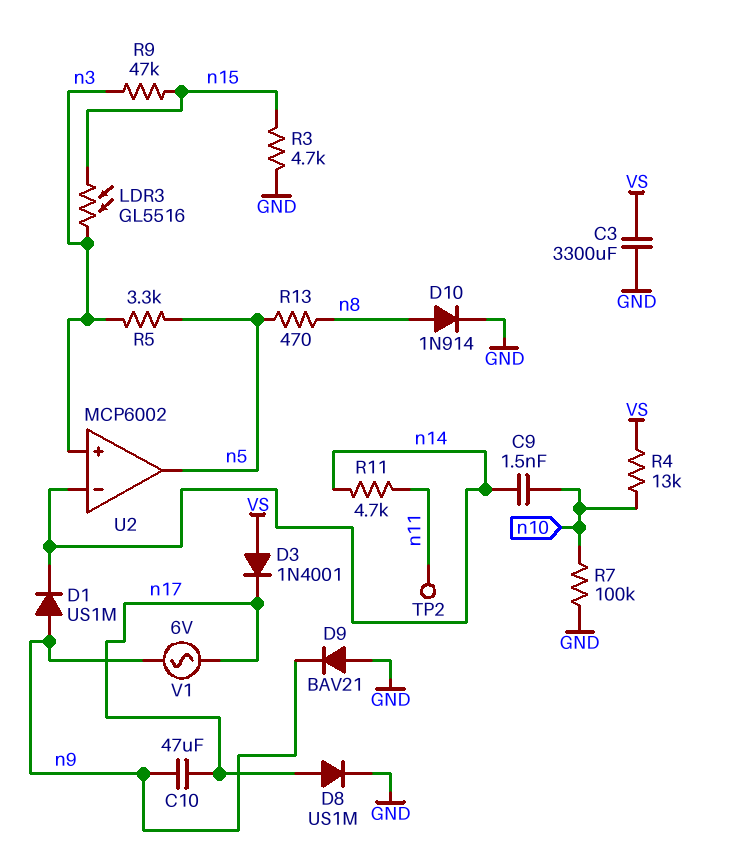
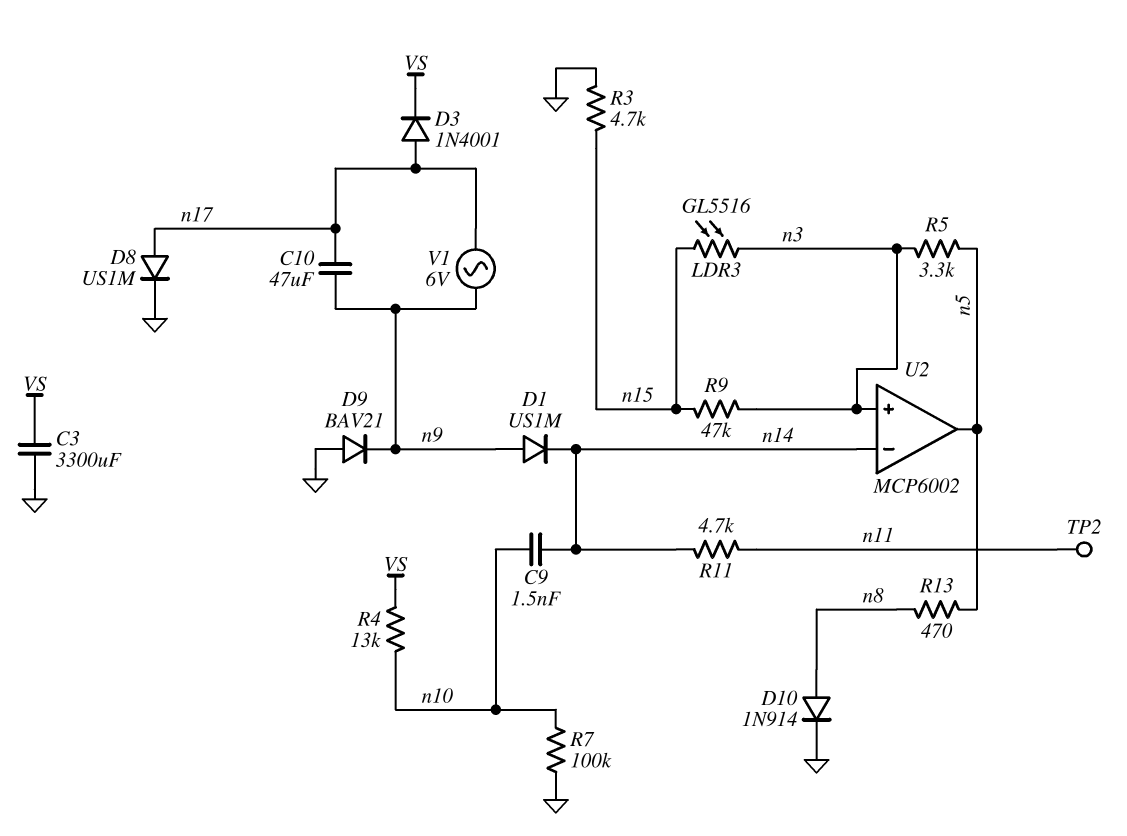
D3: diode 1N4001 (A VS, K n17) -> diode 1N4001 (A n17, K VS)

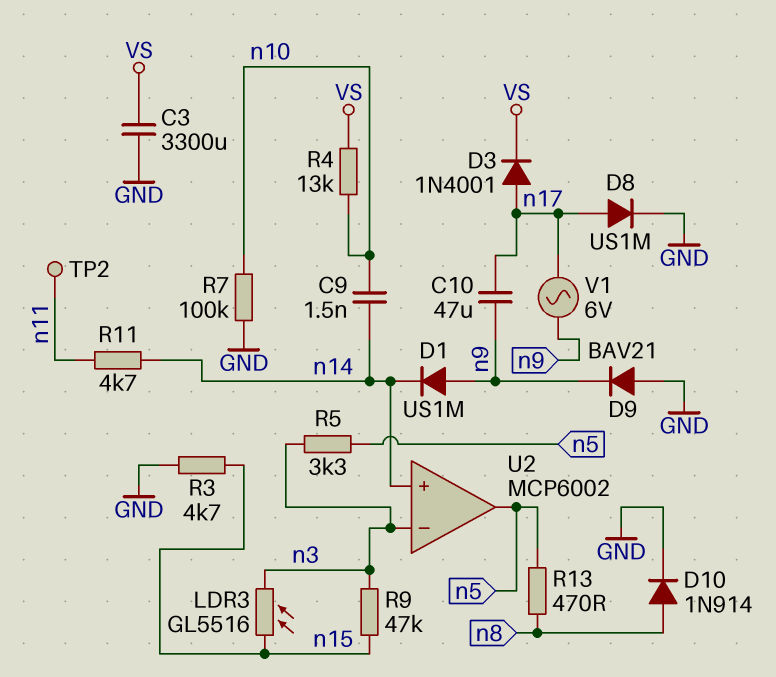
U2 pin in+: n3 -> n14
U2 pin in-: n14 -> n3

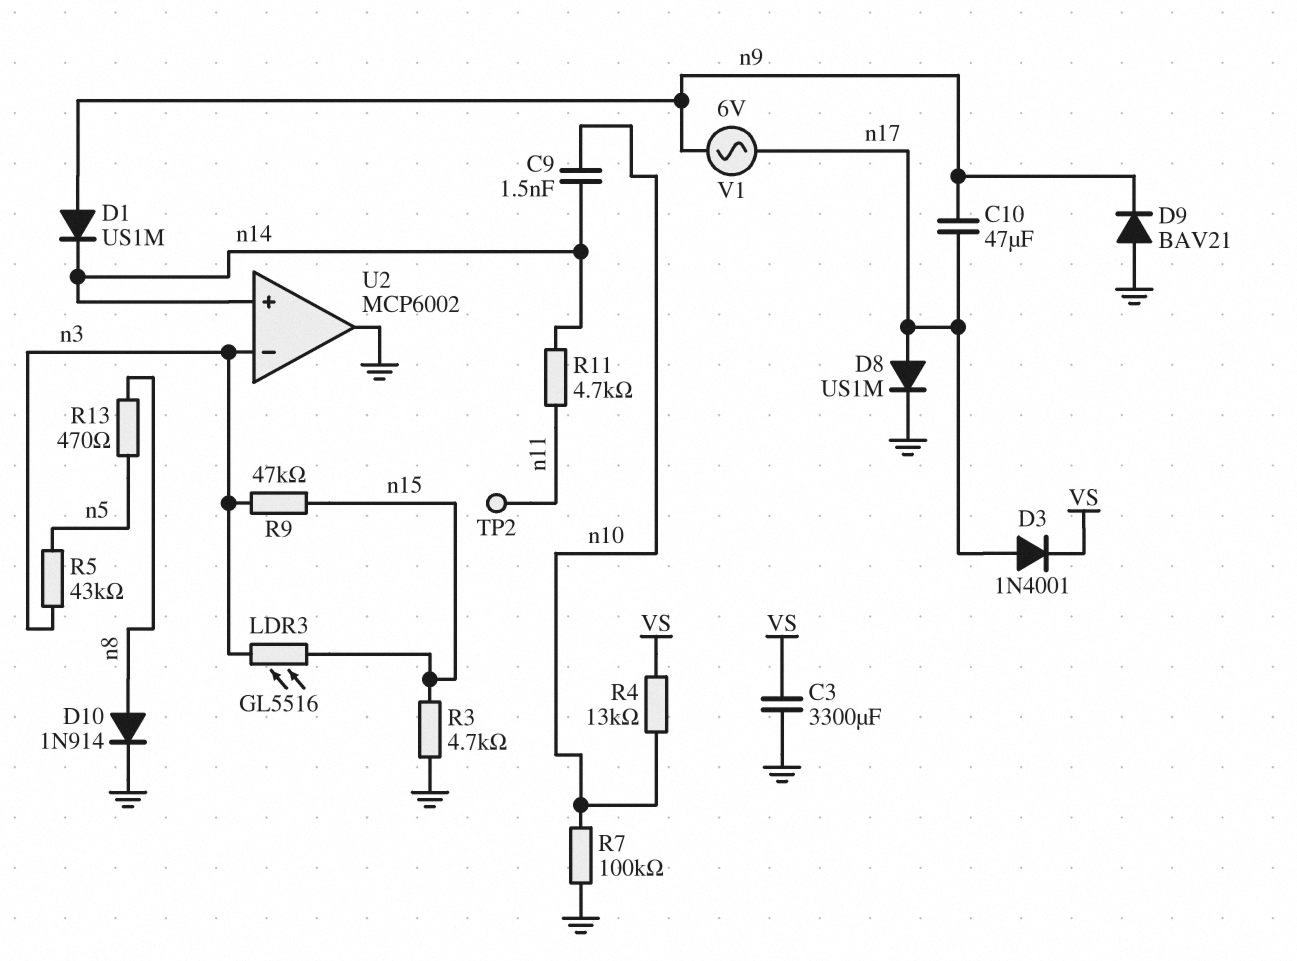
R5: 3.3k (n3, n5) -> 43k (n3, n5)
U2 pin out: n5 -> GND

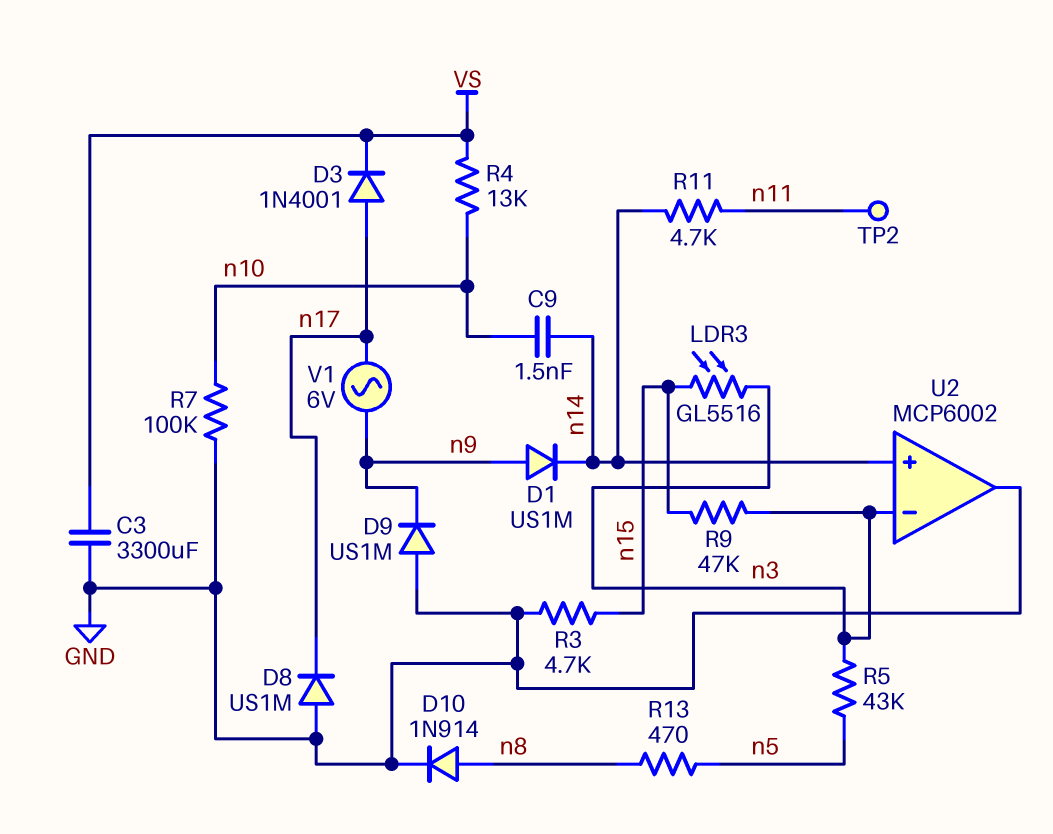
C10: 47uF (n9, n17) -> none
D8: diode US1M (A n17, K GND) -> diode US1M (A GND, K n17)
D9: diode BAV21 (A GND, K n9) -> diode US1M (A GND, K n9)

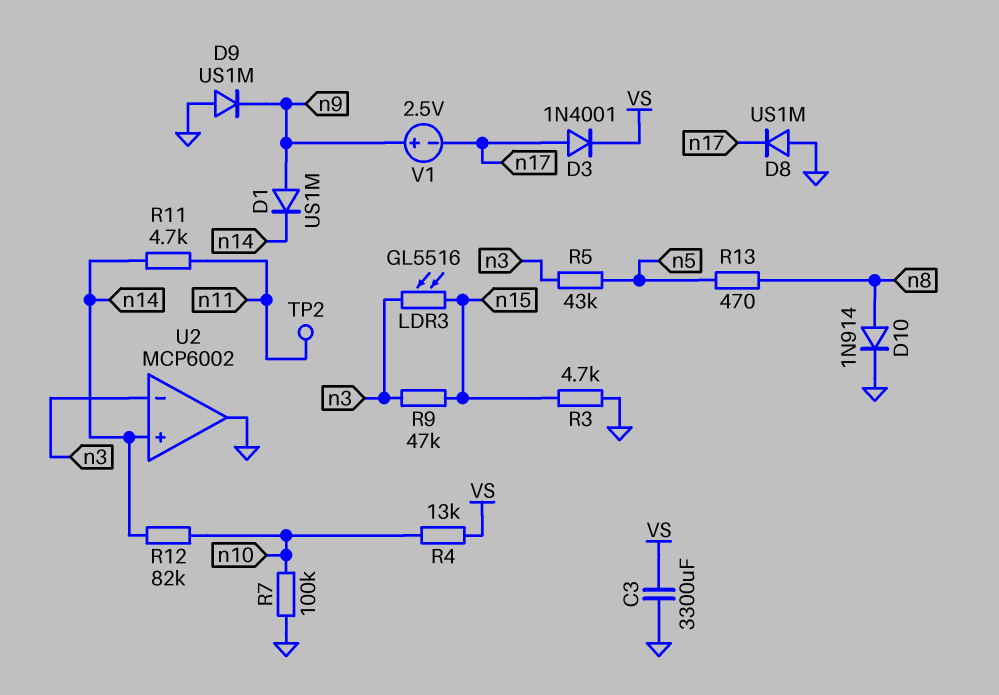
C9: 1.5nF (n10, n14) -> none
R12: none -> 82k (n10, n14)
V1: AC 6V (n9, n17) -> 2.5V (plus n9, minus n17)

